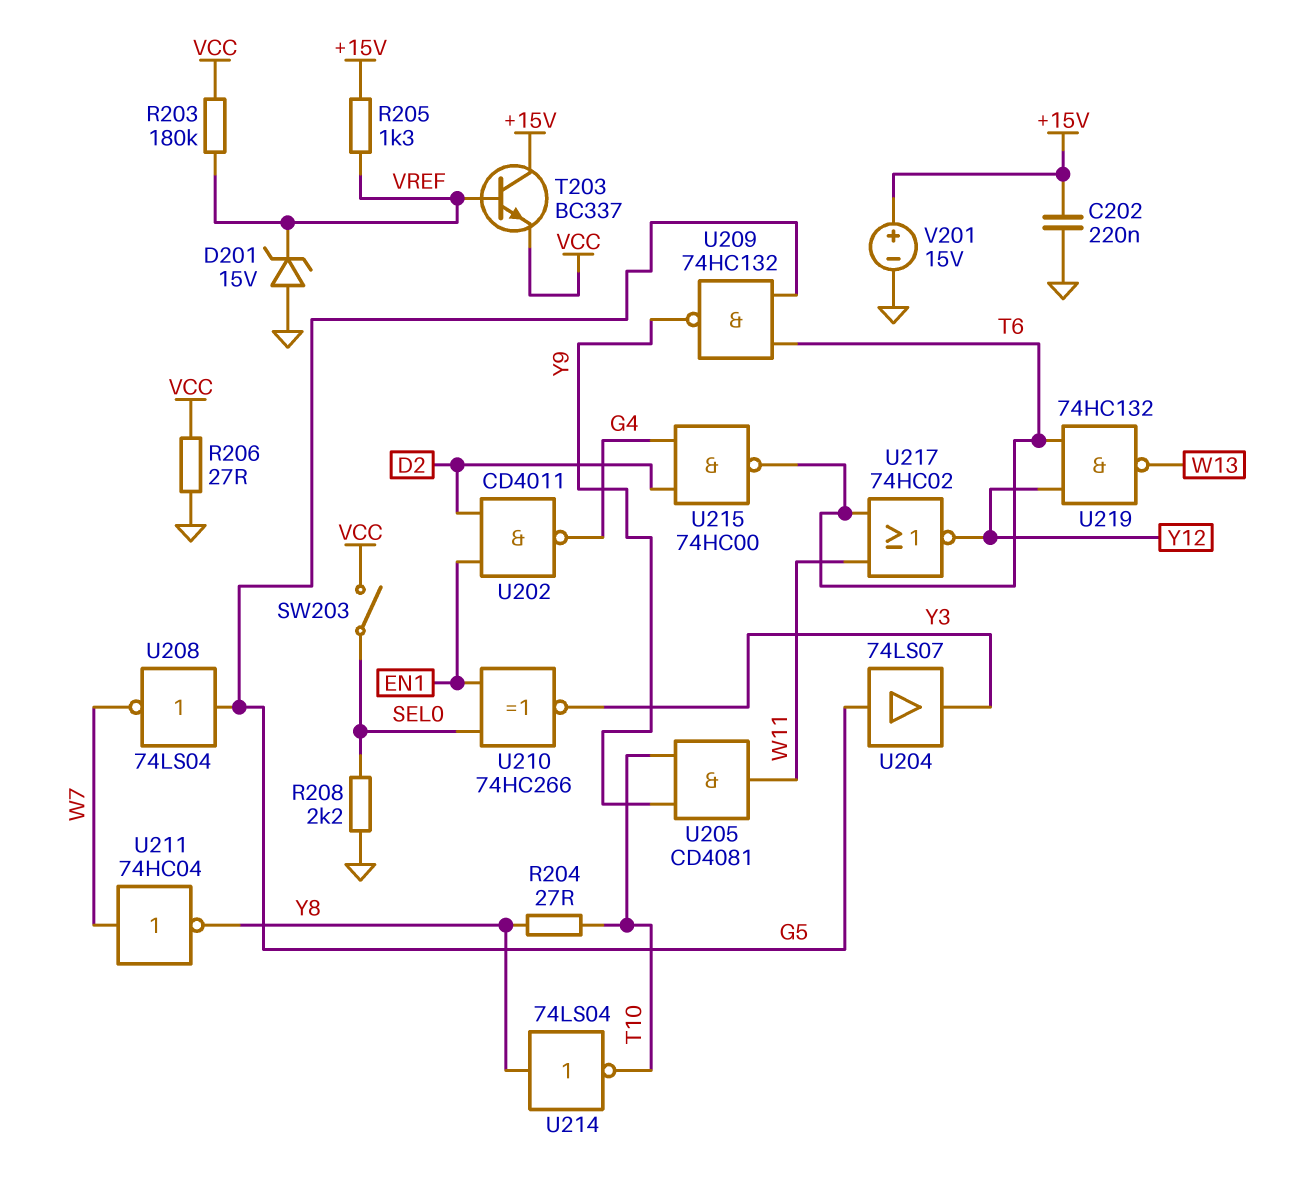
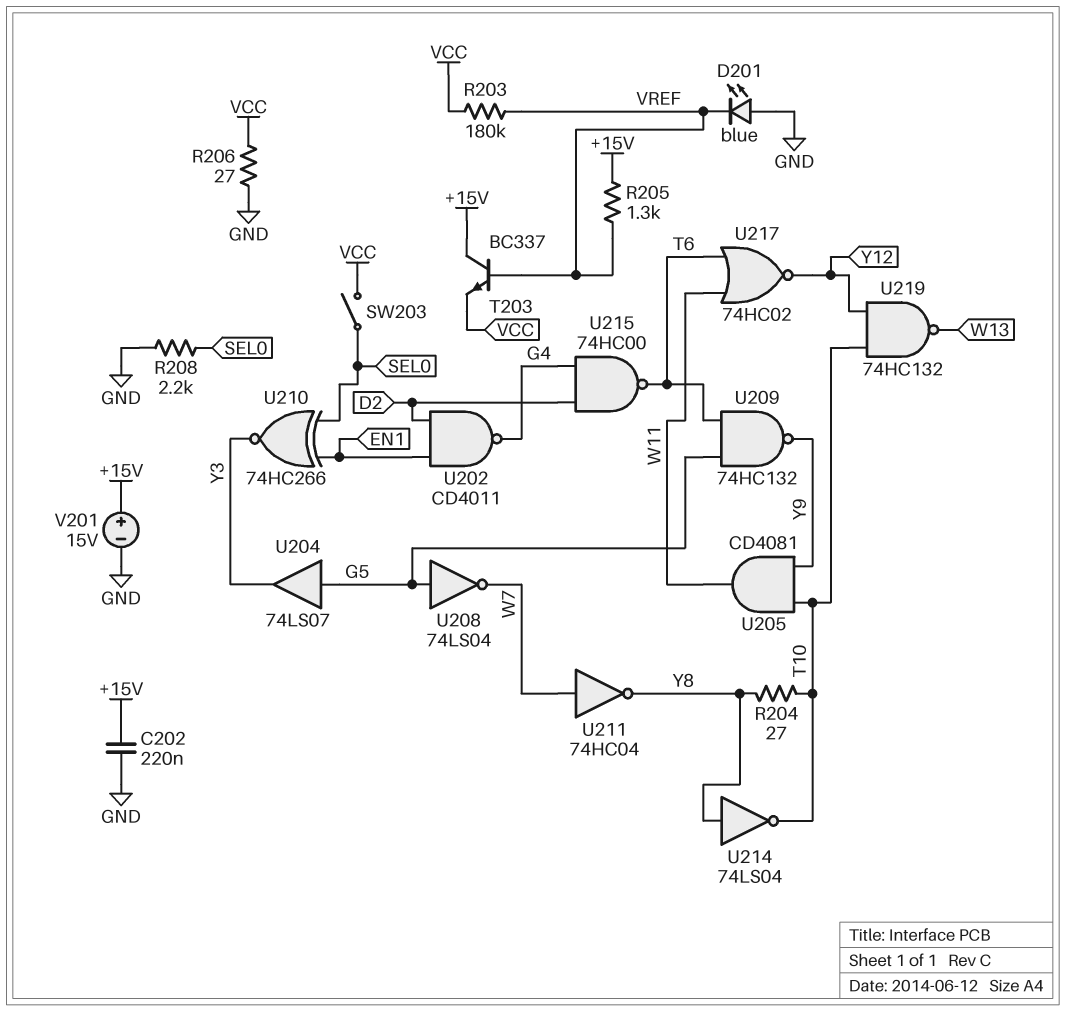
D201: zener 15V (A GND, K VREF) -> LED blue (A GND, K VREF)
U219: NAND 74HC132 (in T6, in Y12, out W13) -> NAND 74HC132 (in T10, in Y12, out W13)

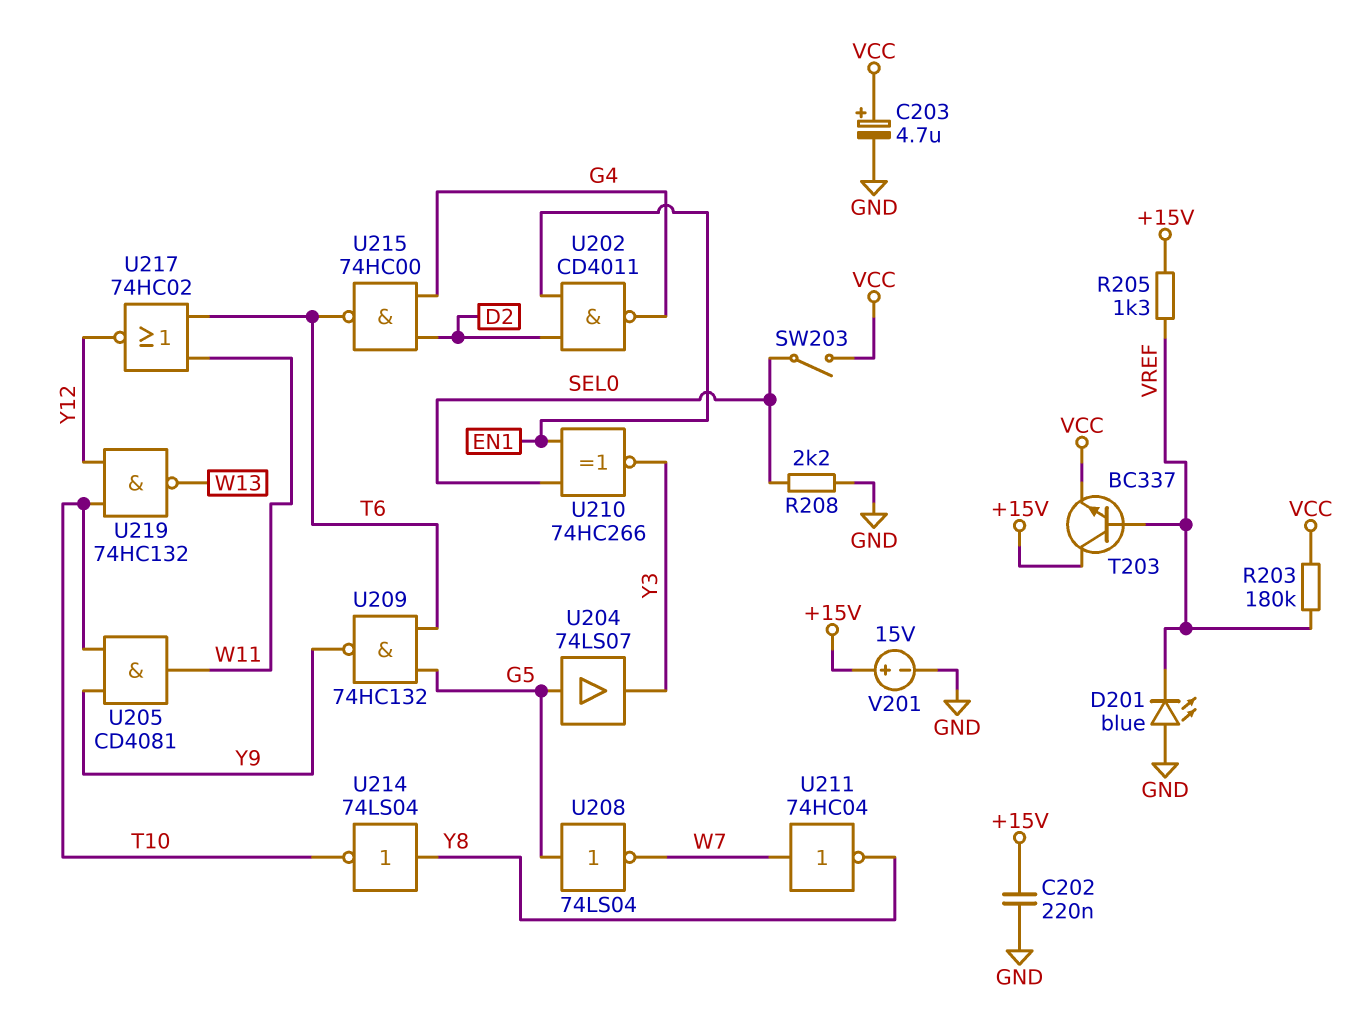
C203: none -> 4.7uF (plus VCC, minus GND)
R204: 27 (T10, Y8) -> none
R206: 27 (GND, VCC) -> none

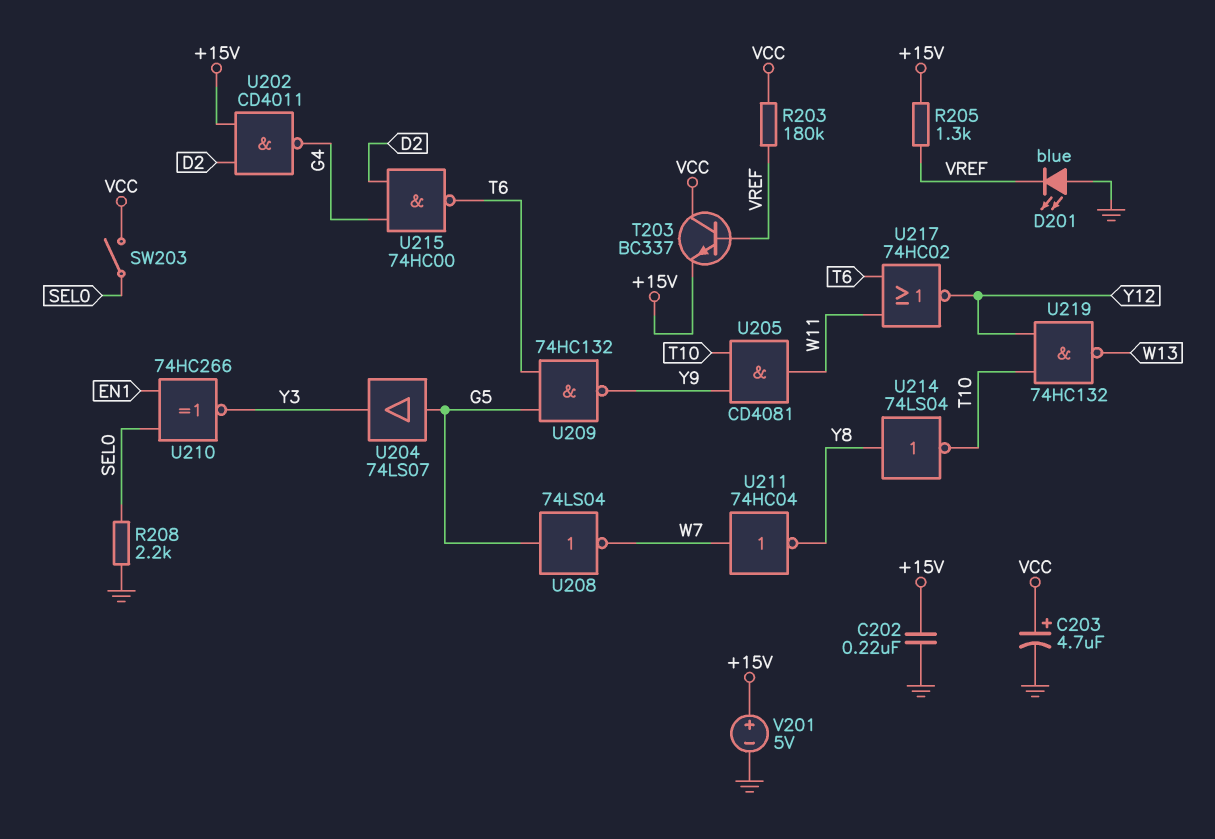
T203: NPN BC337 (B VREF, C +15V, E VCC) -> NPN BC337 (B VREF, C VCC, E +15V)
U202: NAND CD4011 (in D2, in EN1, out G4) -> NAND CD4011 (in +15V, in D2, out G4)
V201: 15V (plus +15V, minus GND) -> 5V (plus +15V, minus GND)

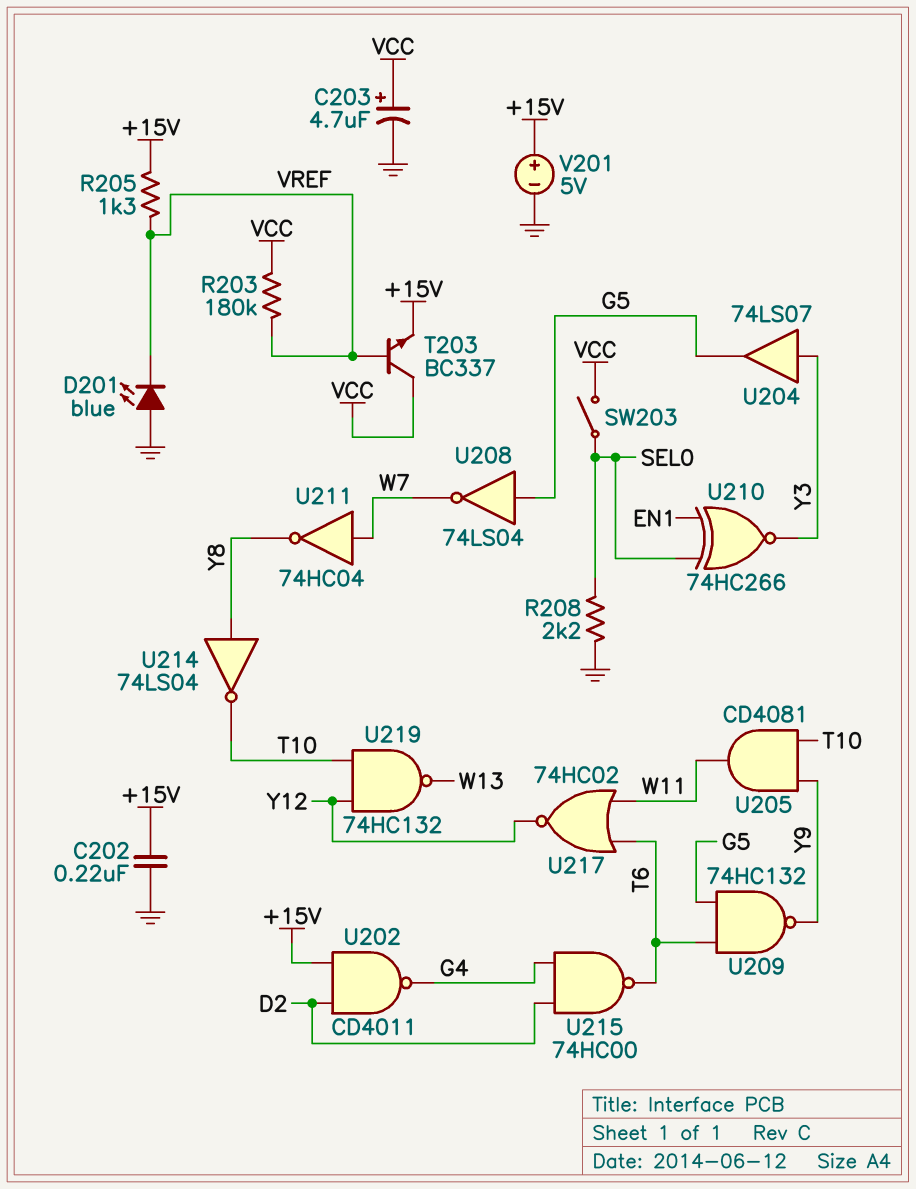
U204: buffer 74LS07 (in G5, out Y3) -> buffer 74LS07 (in Y3, out G5)

